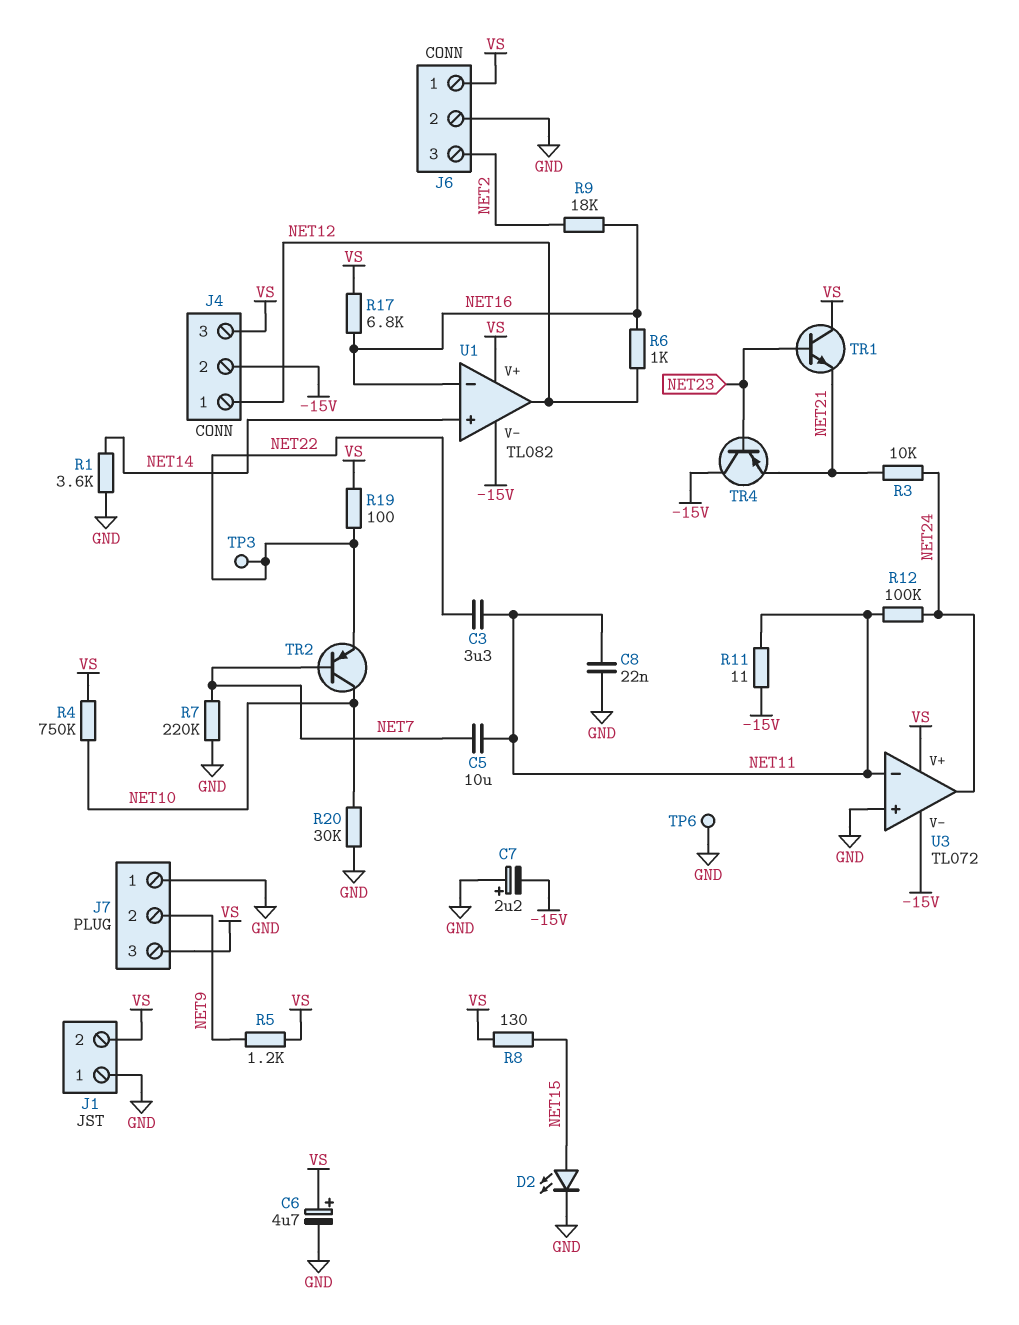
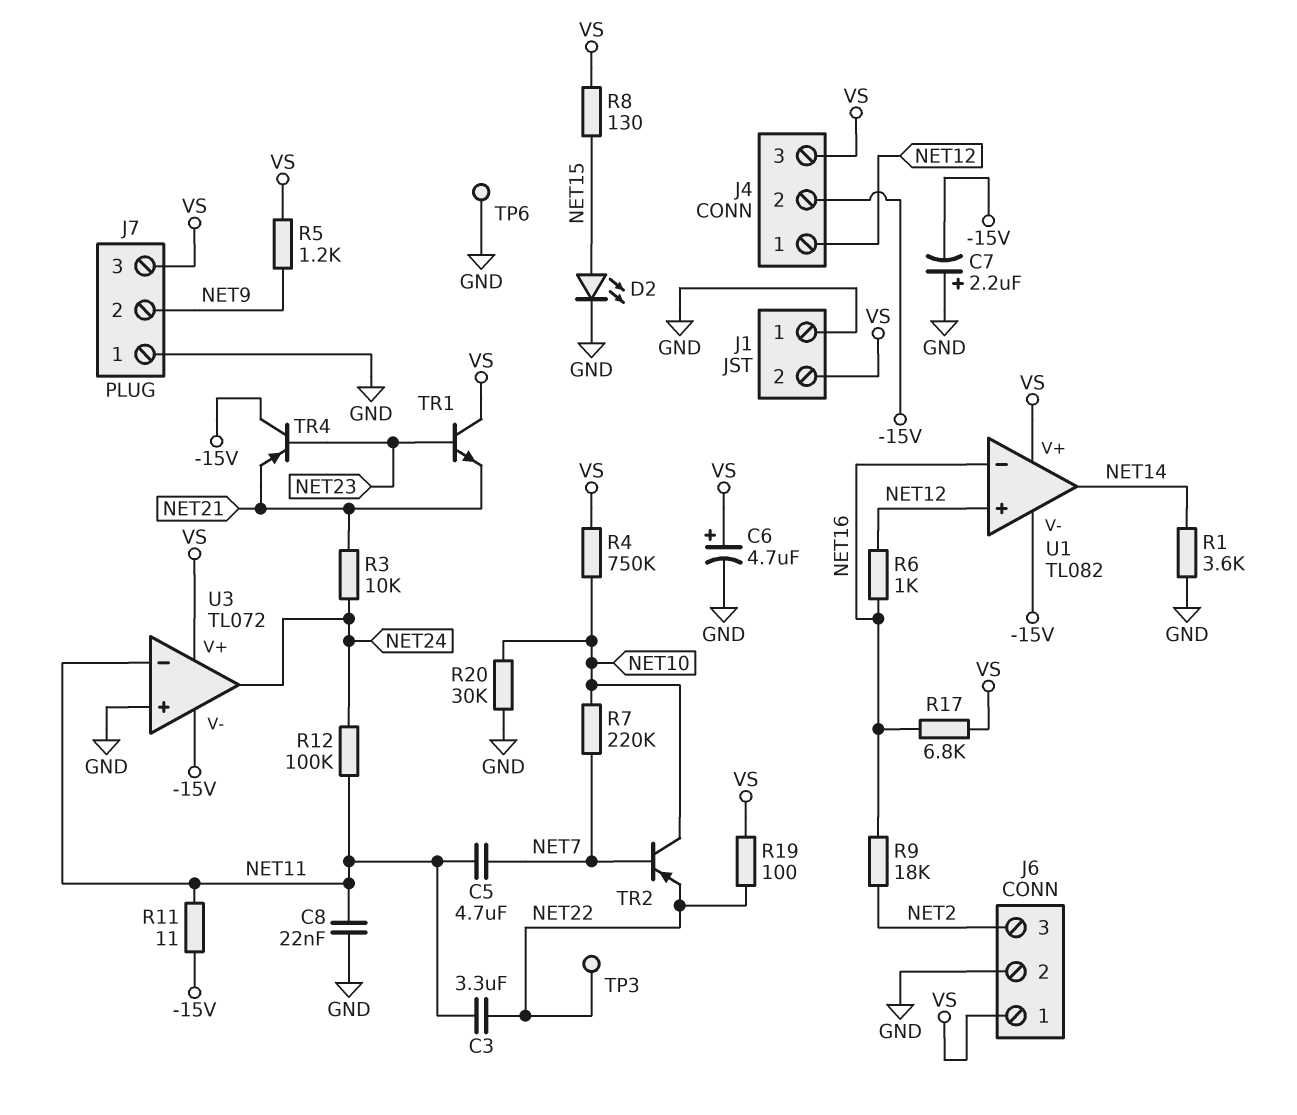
C5: 10uF (NET7, NET11) -> 4.7uF (NET7, NET11)
R7: 220k (GND, NET7) -> 220k (NET7, NET10)
U1 pin in+: NET14 -> NET12
U1 pin out: NET12 -> NET14

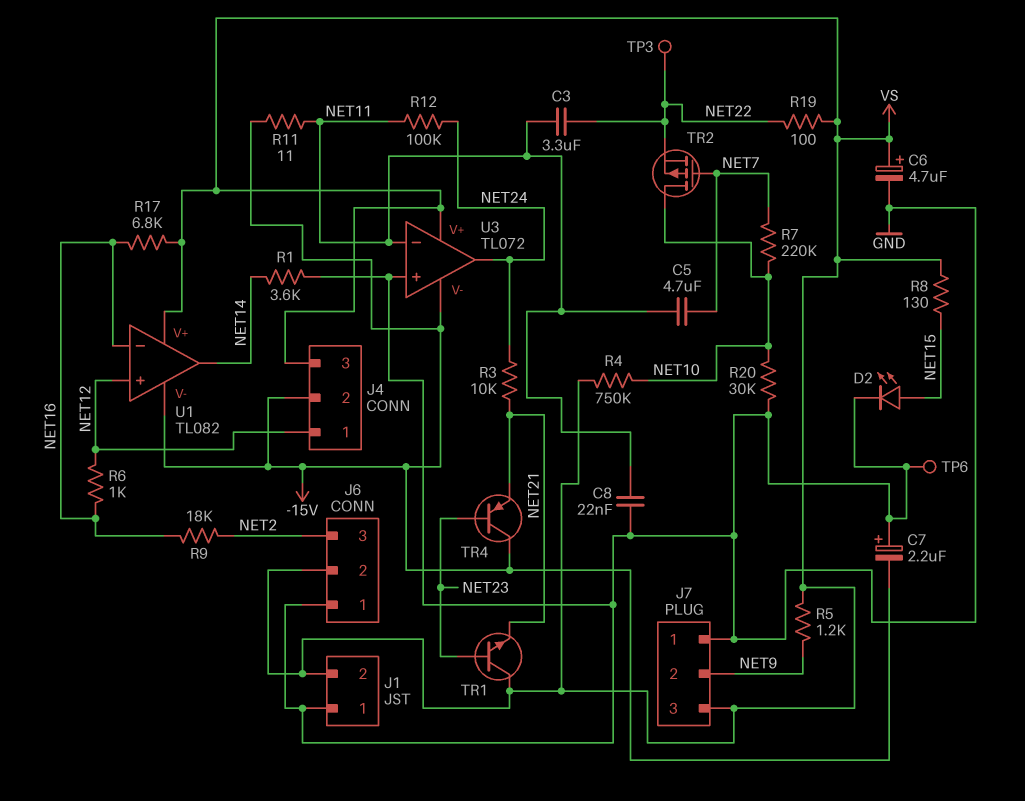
J6 pin 1: VS -> GND
J6 pin 2: GND -> VS
TR2: PNP (B NET7, C NET10, E NET22) -> PMOS (G NET7, D NET10, S NET22)

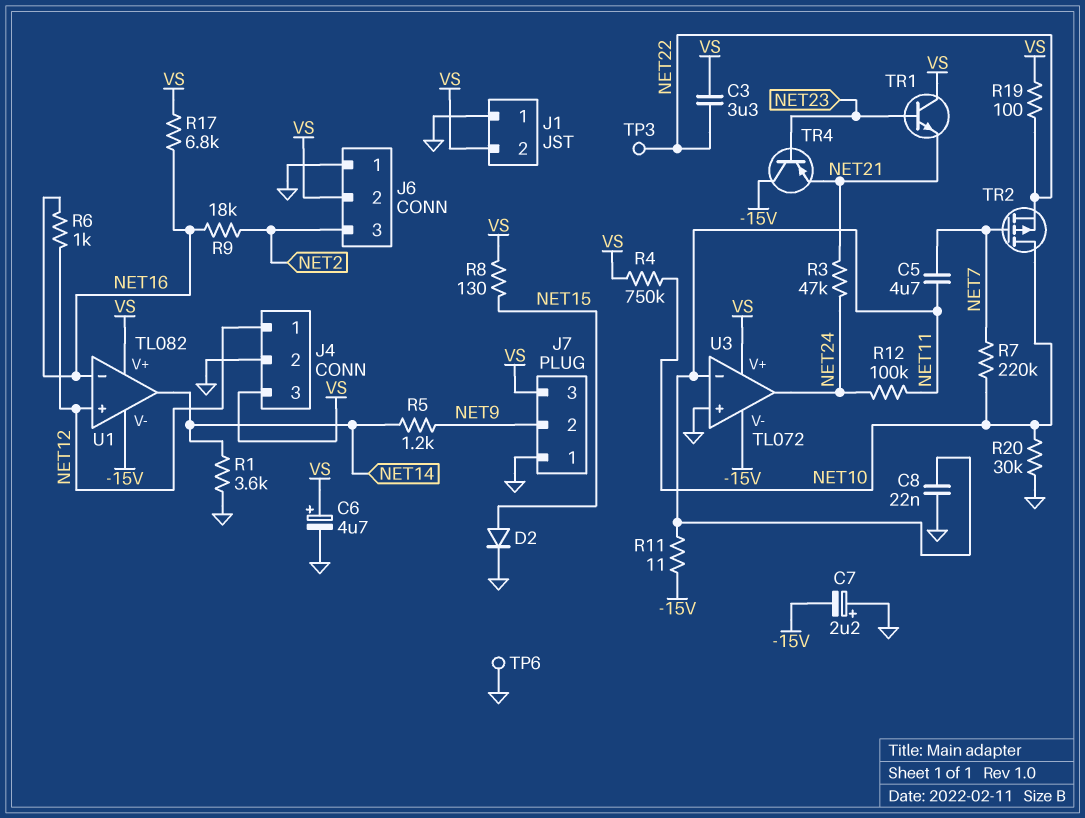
C3: 3.3uF (NET11, NET22) -> 3.3uF (NET22, VS)
D2: LED (A NET15, K GND) -> diode (A NET15, K GND)
J4 pin 2: -15V -> GND
R3: 10k (NET21, NET24) -> 47k (NET21, NET24)
R5: 1.2k (NET9, VS) -> 1.2k (NET9, NET14)

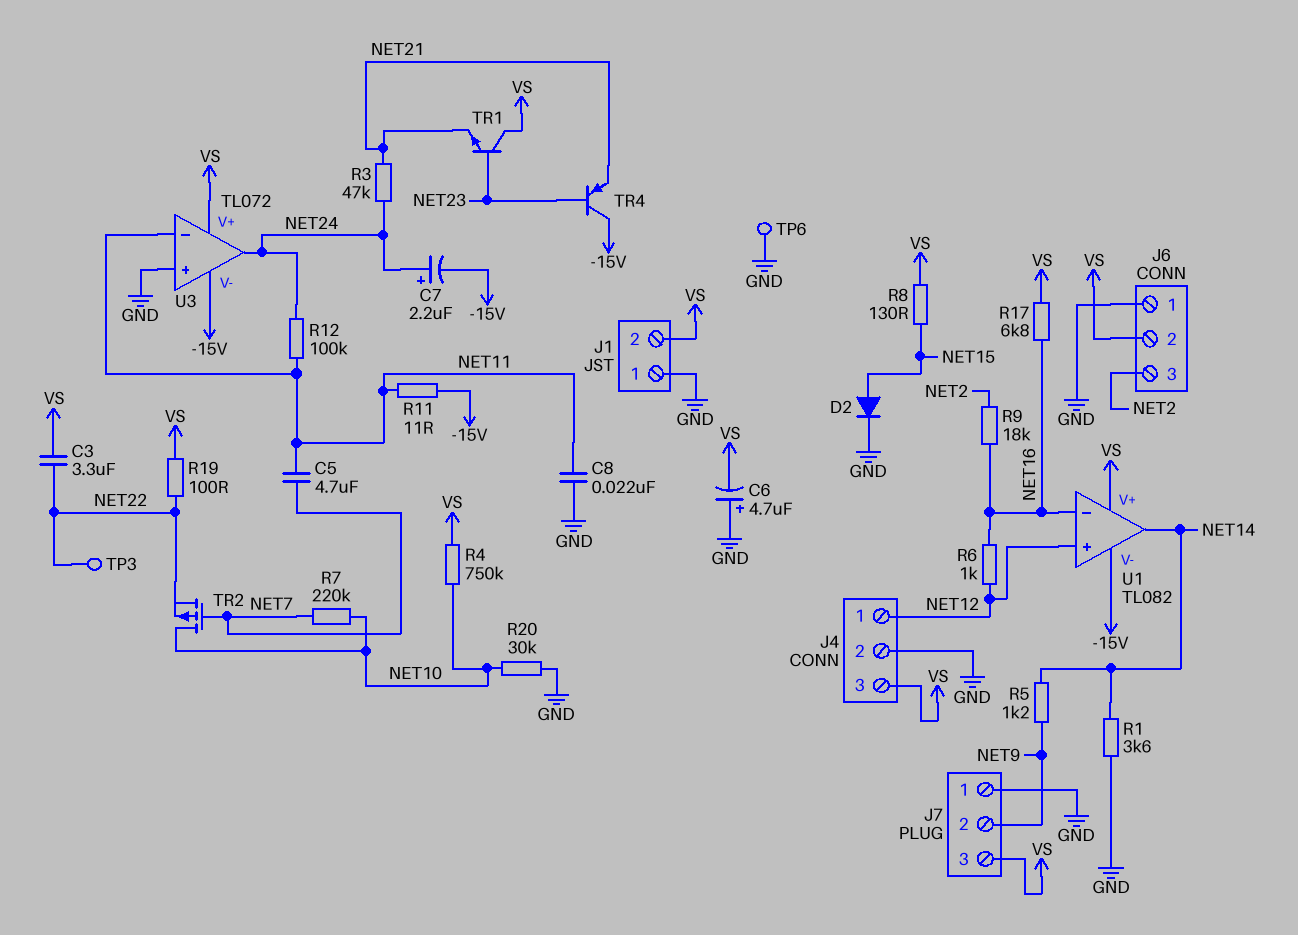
C6: 4.7uF (plus VS, minus GND) -> 4.7uF (plus GND, minus VS)
C7: 2.2uF (plus GND, minus -15V) -> 2.2uF (plus NET24, minus -15V)

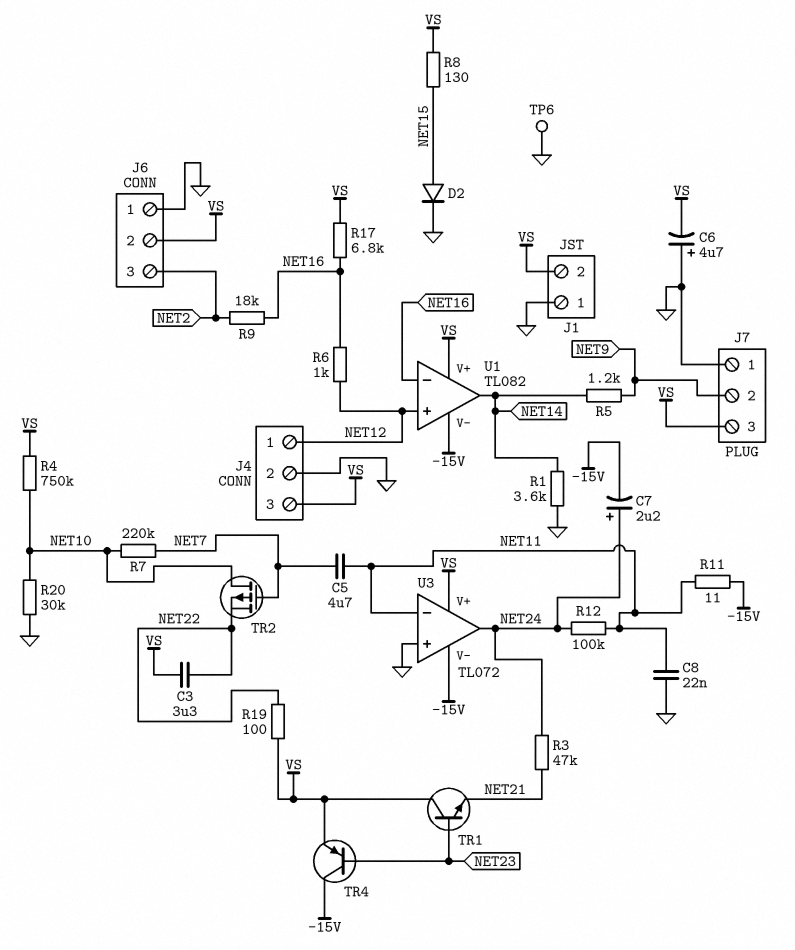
TP3: test point (NET22) -> none
TR4: PNP (B NET23, C -15V, E NET21) -> PNP (B NET23, C -15V, E VS)

